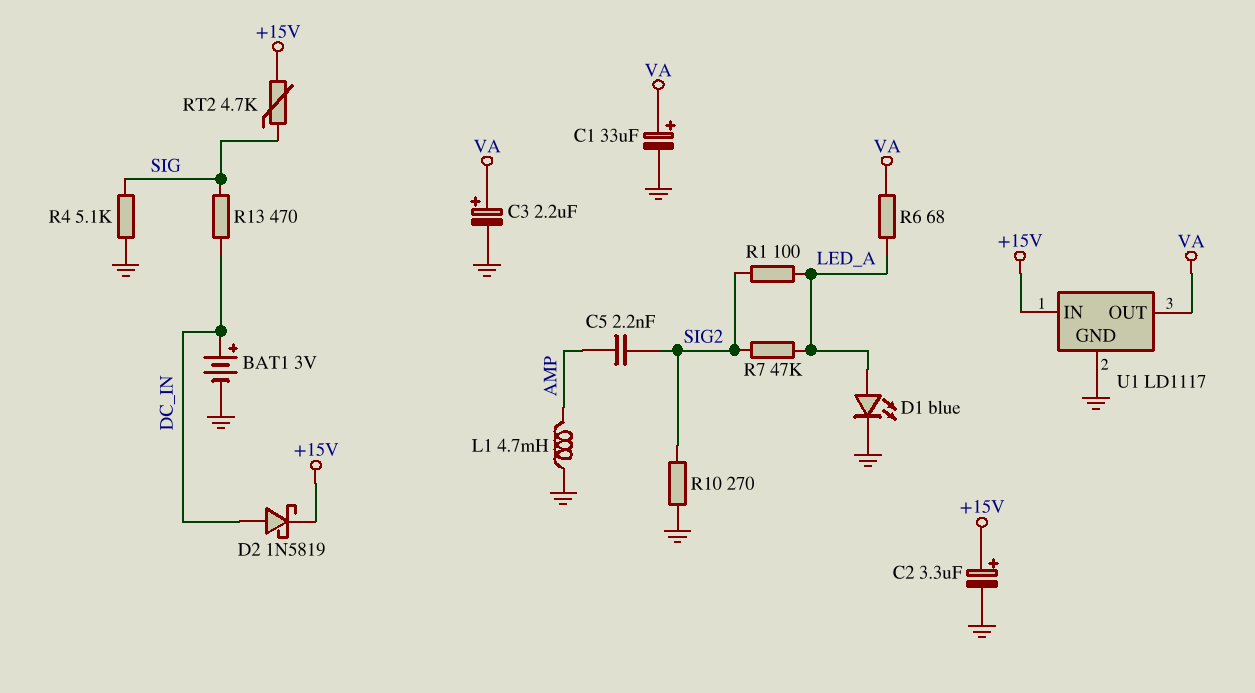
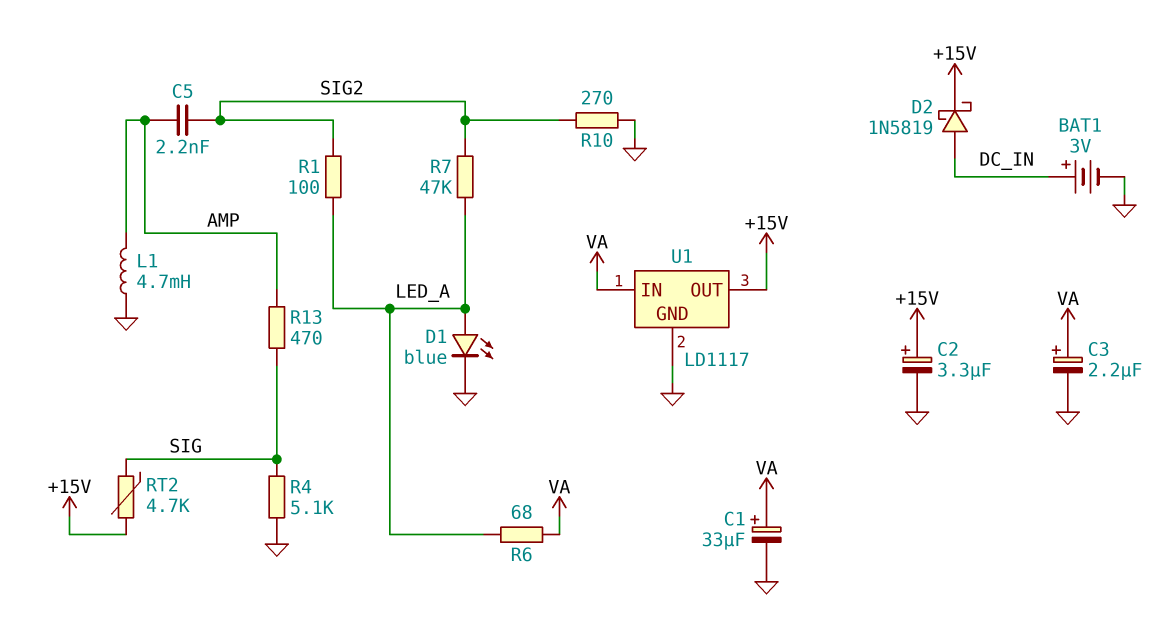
R13: 470 (DC_IN, SIG) -> 470 (AMP, SIG)
U1 pin IN: +15V -> VA
U1 pin OUT: VA -> +15V

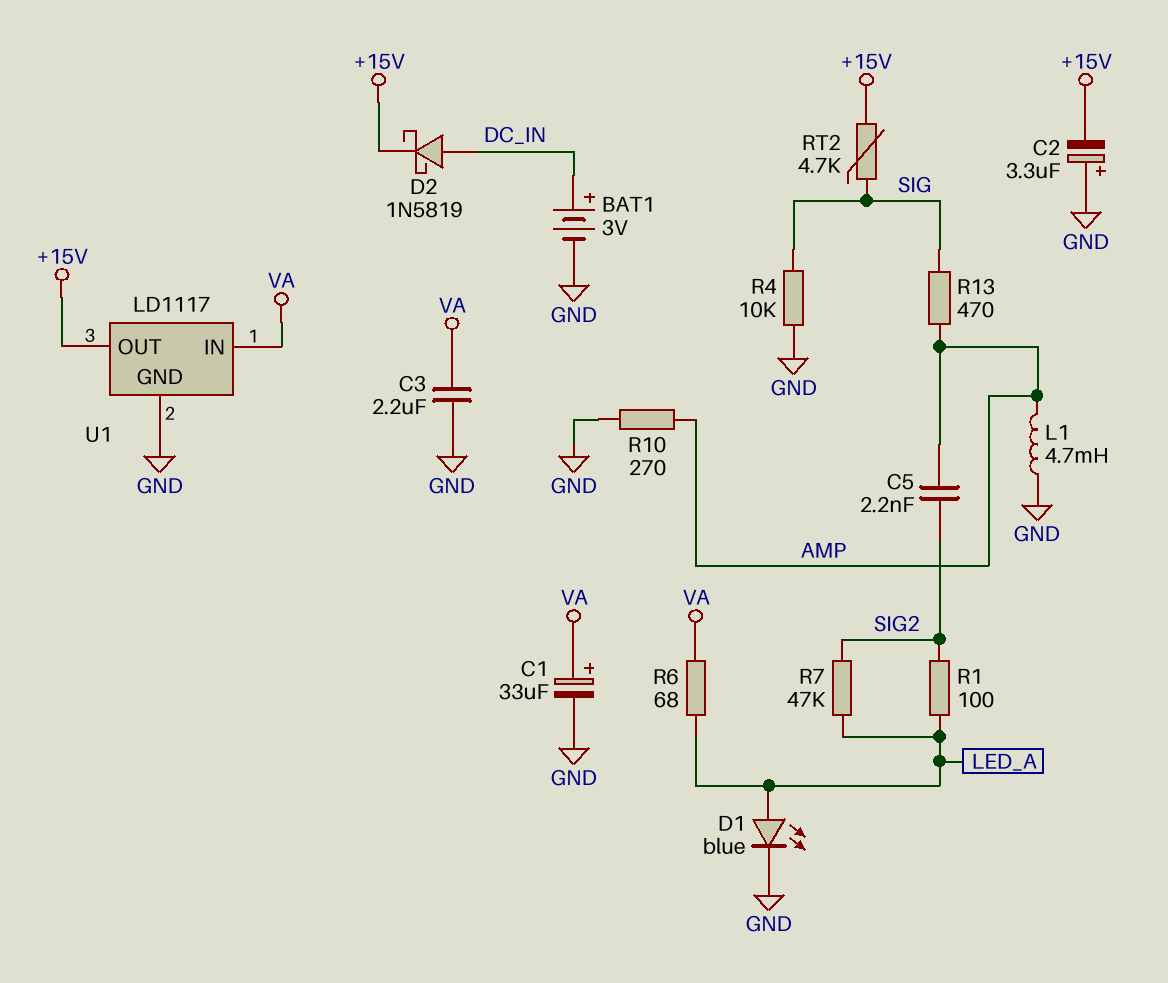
C2: 3.3uF (plus +15V, minus GND) -> 3.3uF (plus GND, minus +15V)
C3: 2.2uF (plus VA, minus GND) -> 2.2uF (GND, VA)
R4: 5.1k (GND, SIG) -> 10k (GND, SIG)
R10: 270 (GND, SIG2) -> 270 (AMP, GND)

